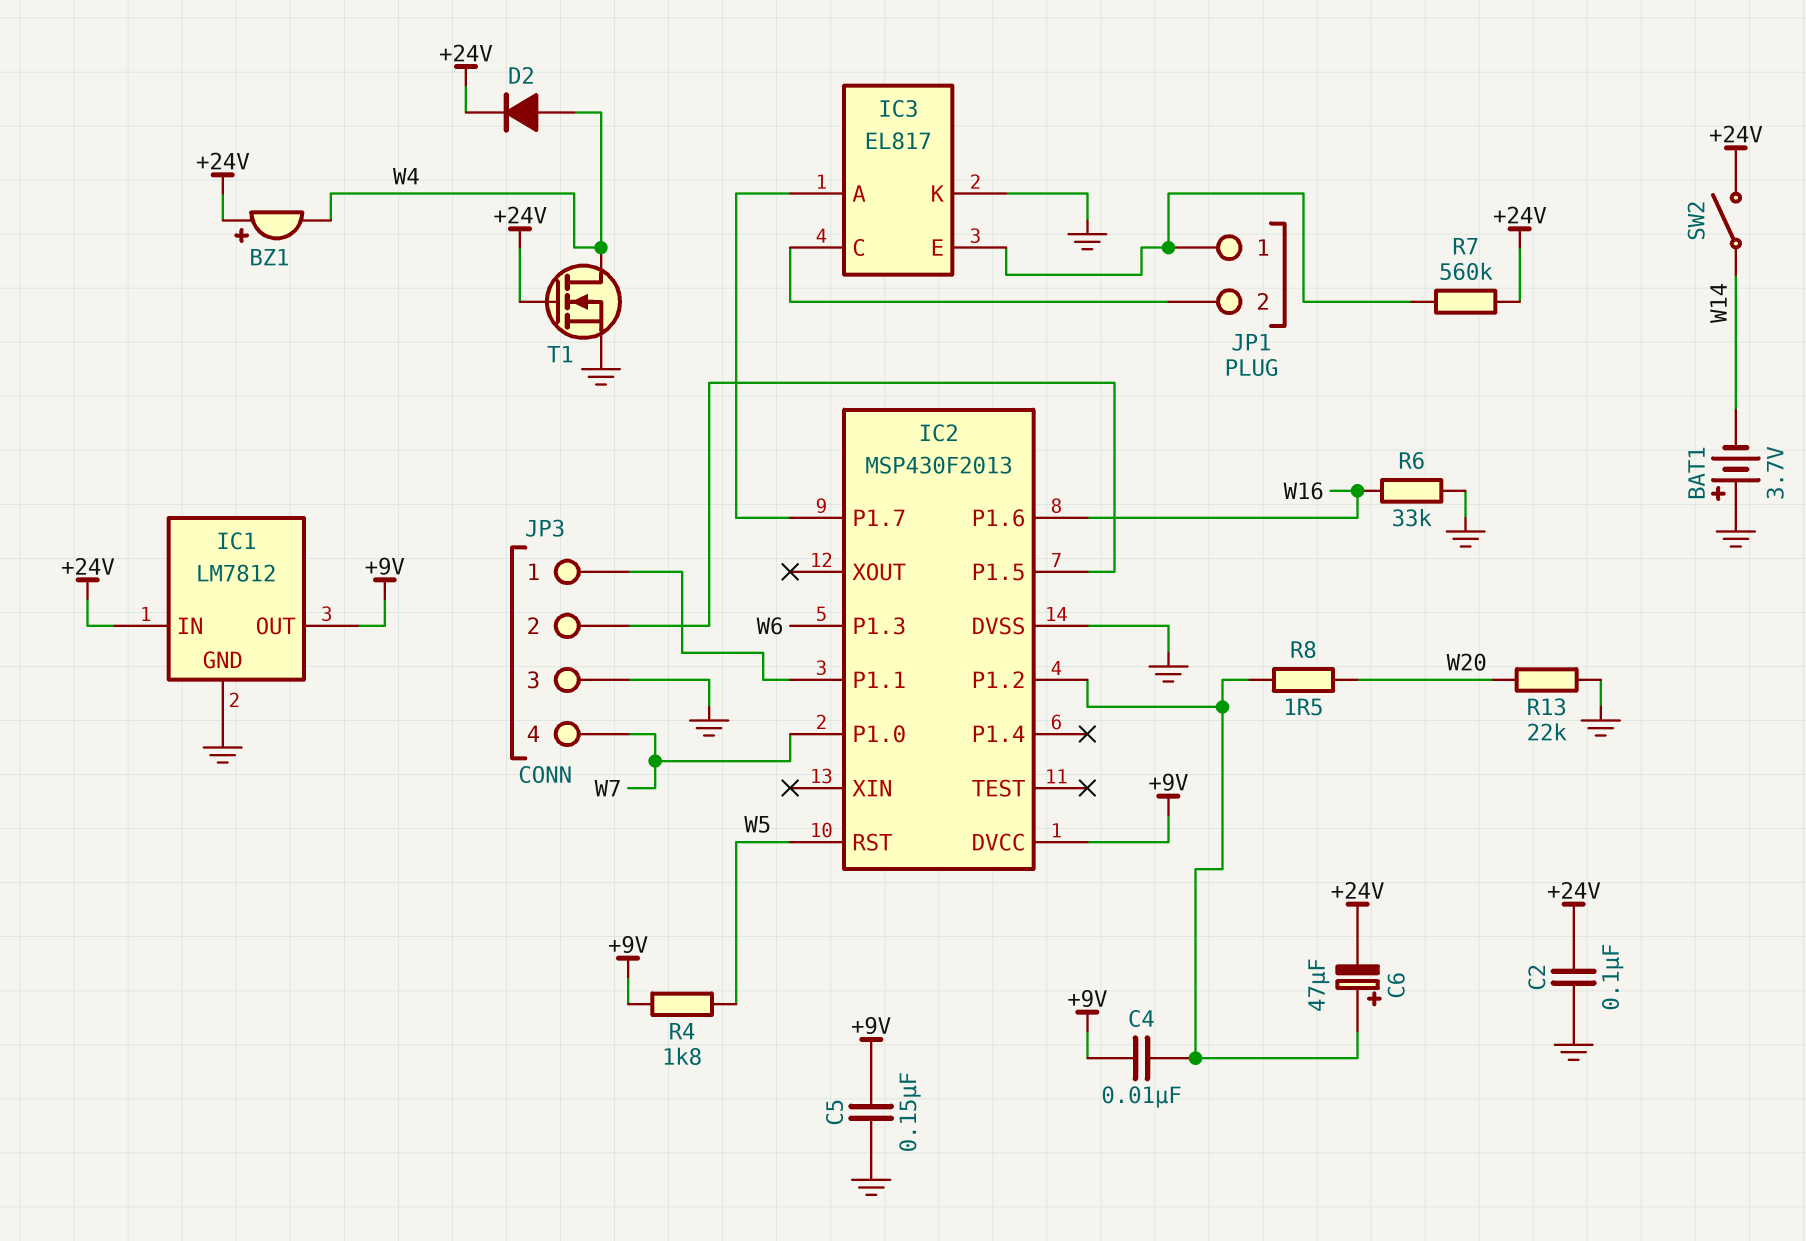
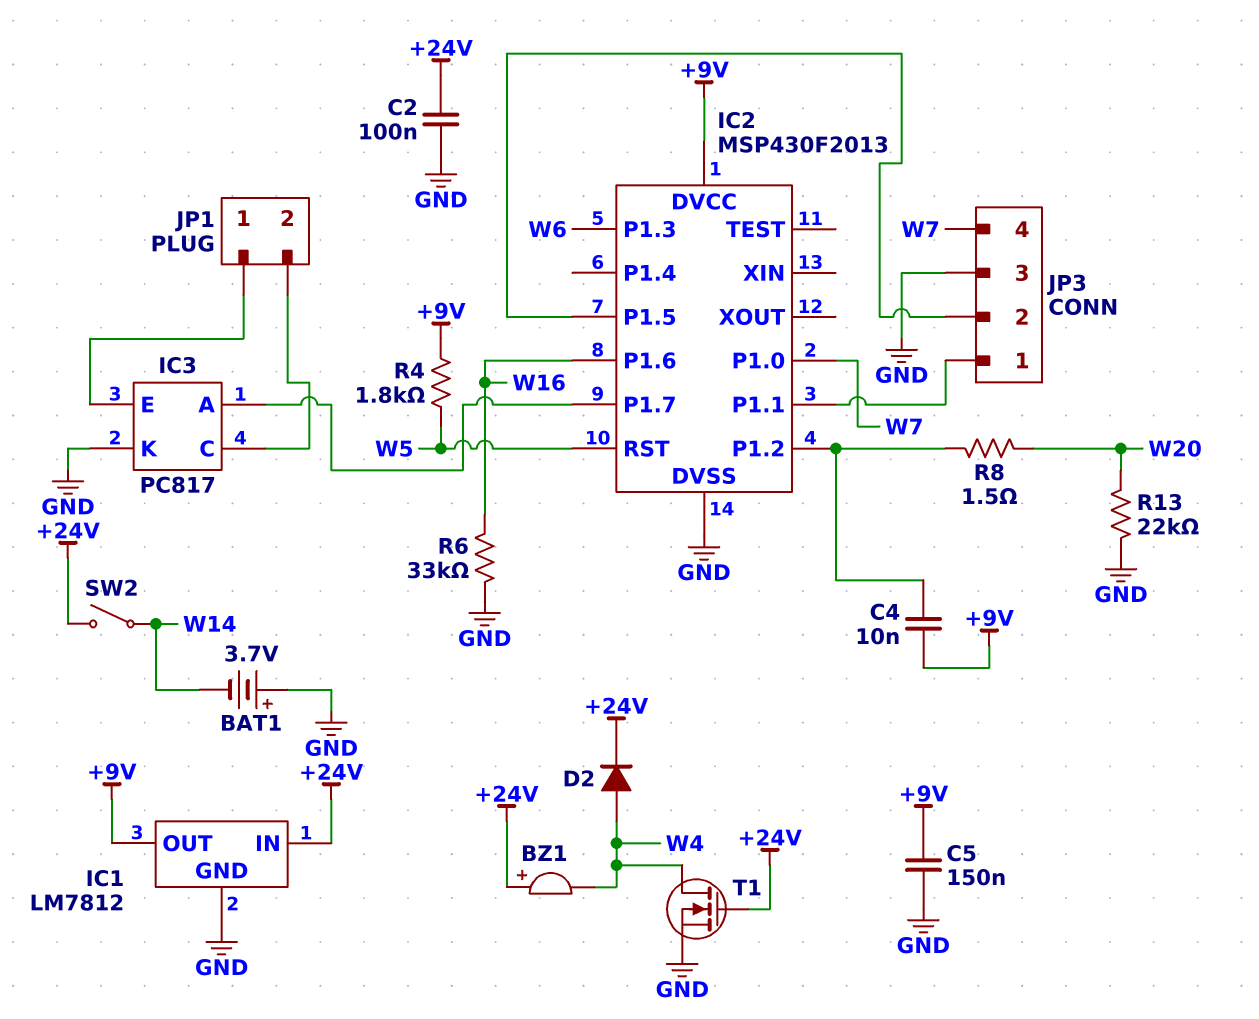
C6: 47uF (plus IC2/P1.2, minus +24V) -> none
IC3: EL817 -> PC817
R7: 560k (+24V, IC3/E) -> none

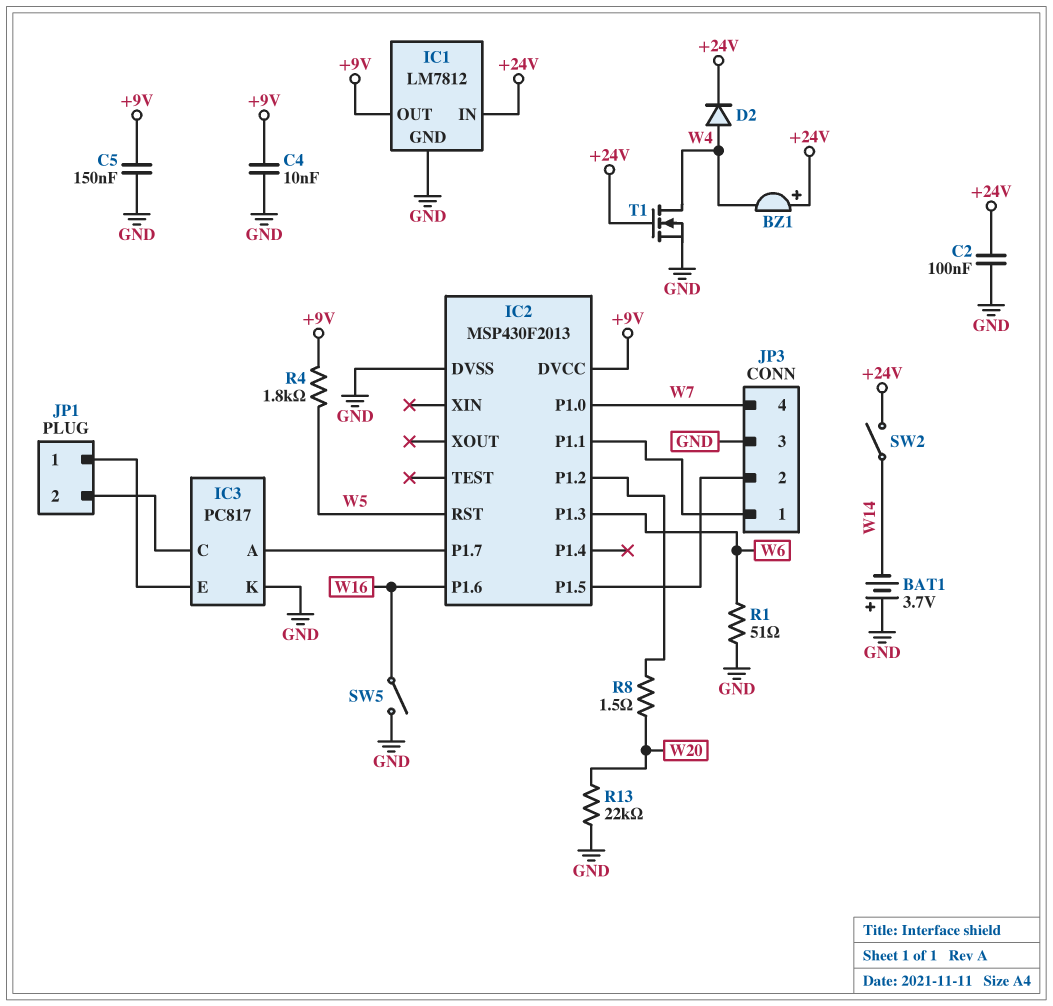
C4: 10nF (+9V, IC2/P1.2) -> 10nF (+9V, GND)
R1: none -> 51 (GND, W6)
R6: 33k (GND, W16) -> none
SW5: none -> switch (GND, W16)

